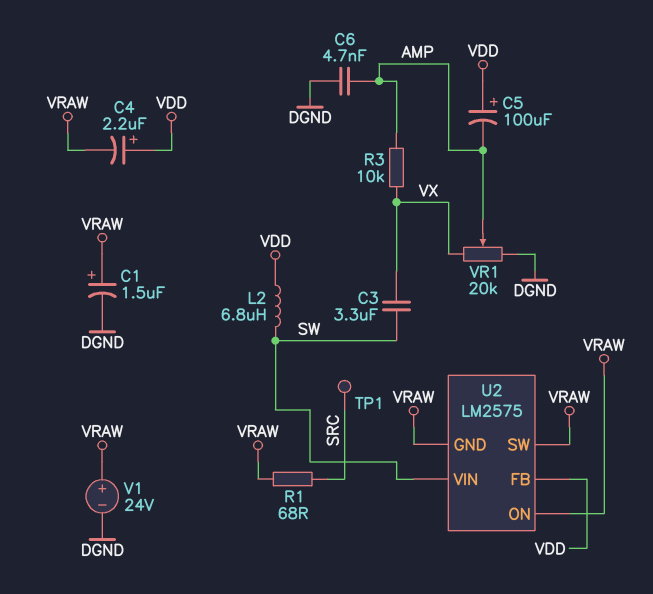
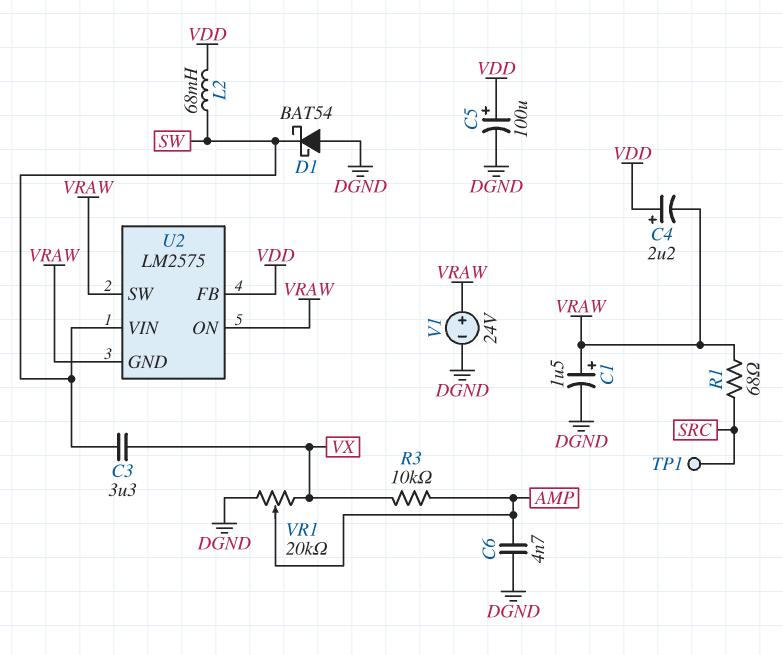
C5: 100uF (plus VDD, minus AMP) -> 100uF (plus VDD, minus DGND)
D1: none -> schottky BAT54 (A DGND, K SW)
L2: 6.8uH (SW, VDD) -> 68mH (SW, VDD)

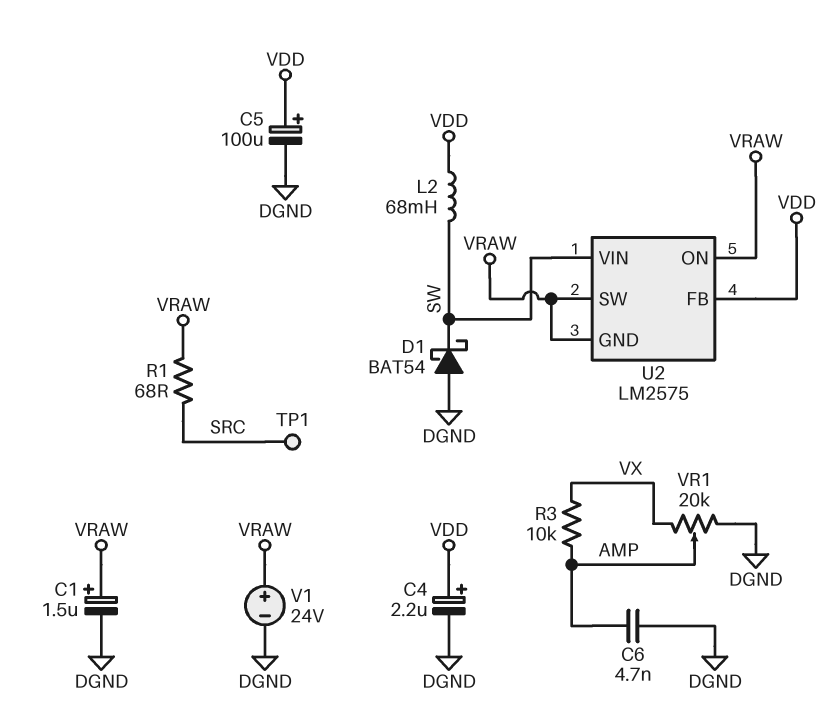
C3: 3.3uF (SW, VX) -> none
C4: 2.2uF (plus VDD, minus VRAW) -> 2.2uF (plus VDD, minus DGND)

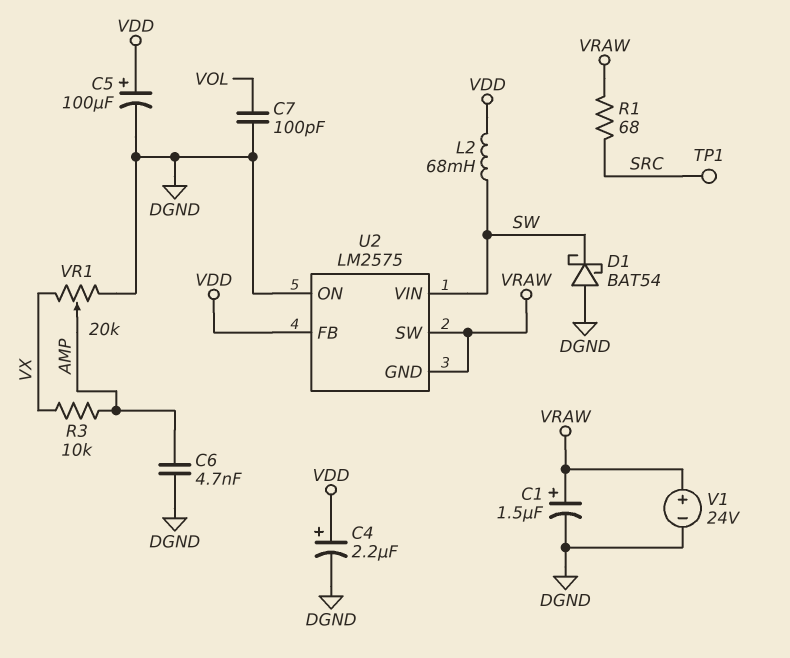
C7: none -> 100pF (DGND, VOL)
U2 pin ON: VRAW -> DGND

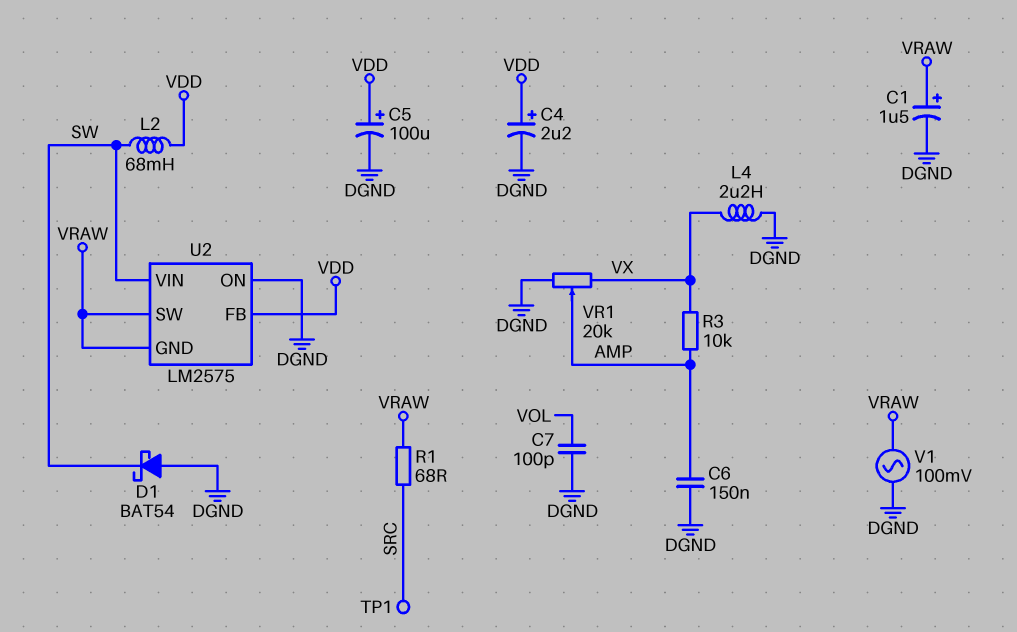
C6: 4.7nF (AMP, DGND) -> 150nF (AMP, DGND)
L4: none -> 2.2uH (DGND, VX)
V1: 24V (plus VRAW, minus DGND) -> AC 100mV (DGND, VRAW)

